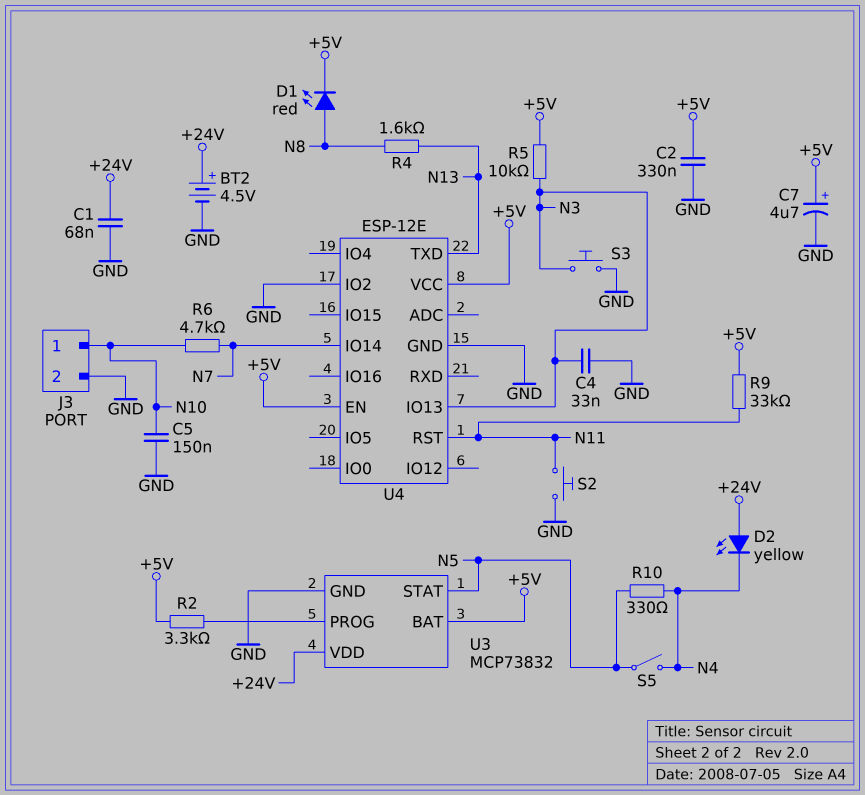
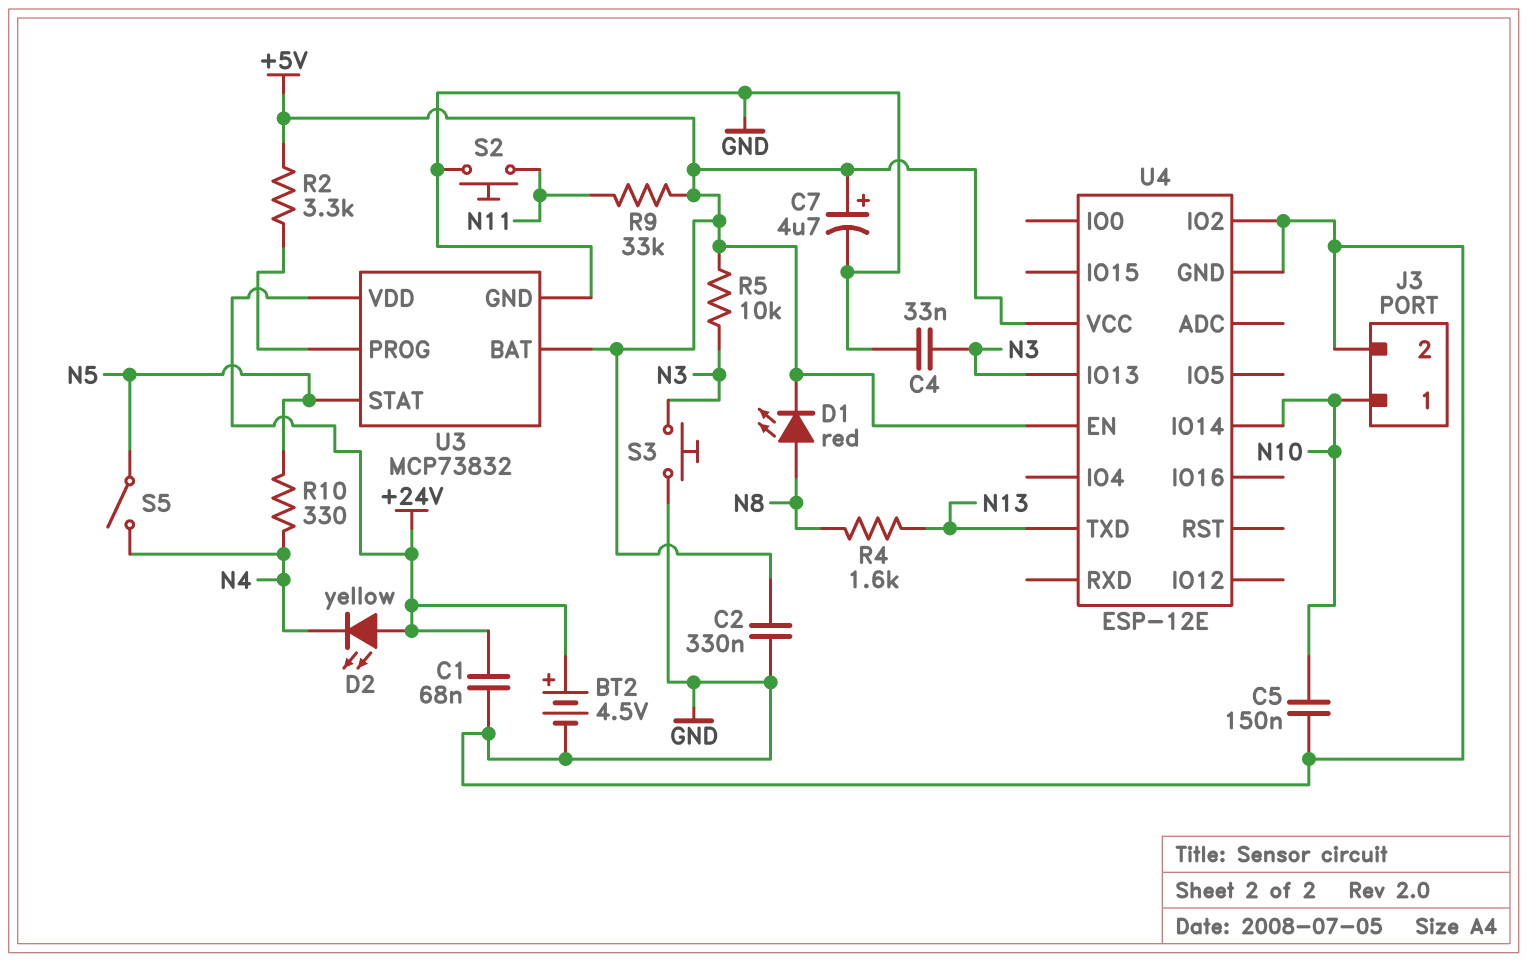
R6: 4.7k (N7, N10) -> none
U4 pin IO14: N7 -> N10
U4 pin RST: N11 -> none

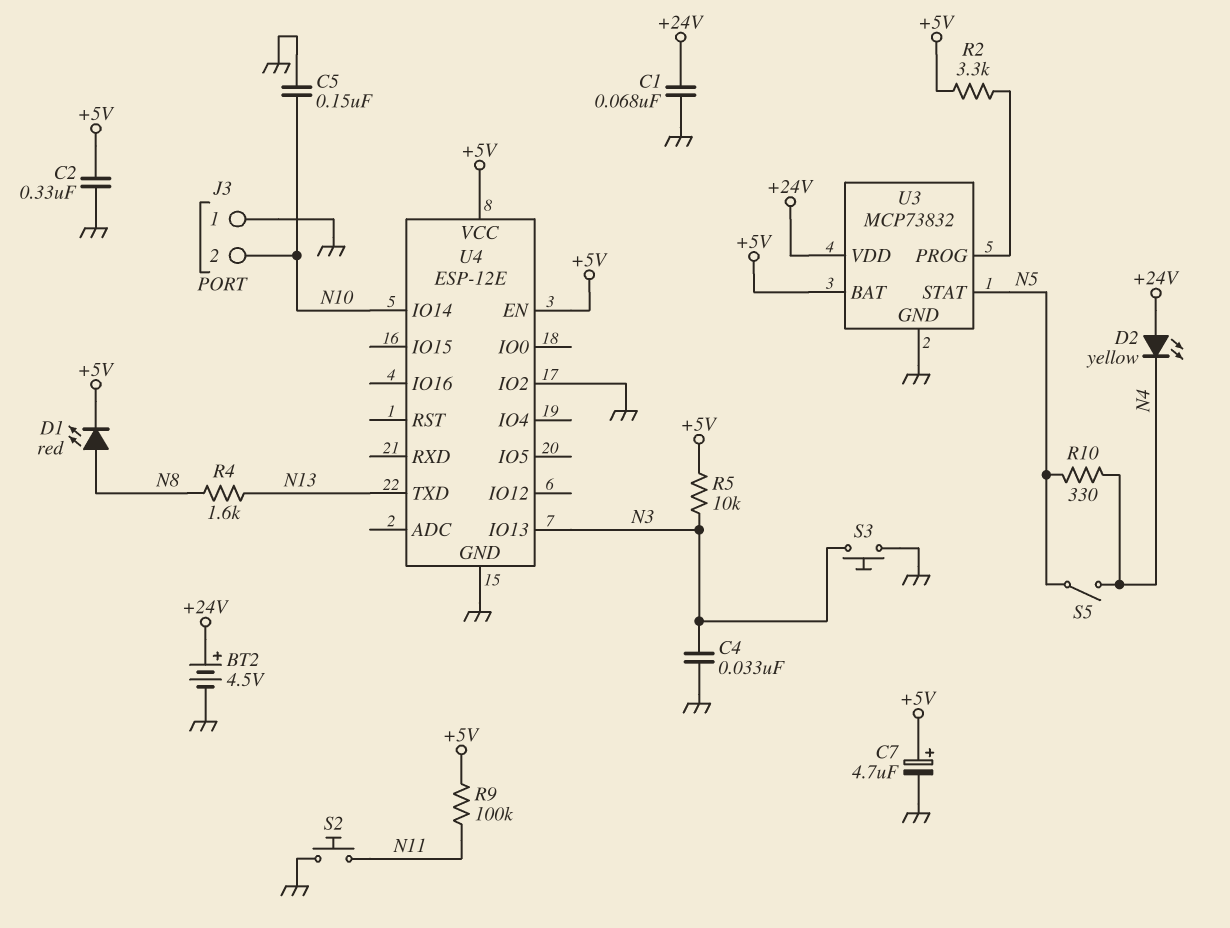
J3 pin 1: N10 -> GND
J3 pin 2: GND -> N10
R9: 33k (+5V, N11) -> 100k (+5V, N11)

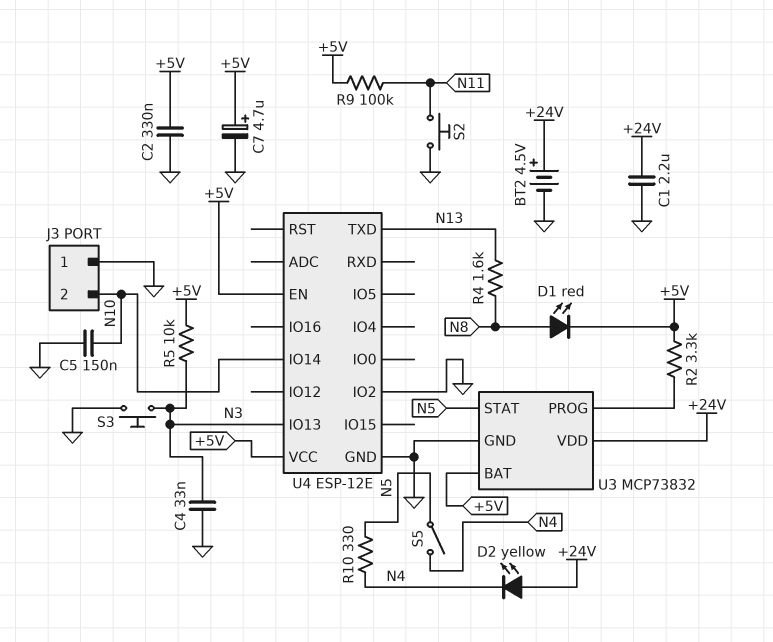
C1: 68nF (+24V, GND) -> 2.2uF (+24V, GND)

